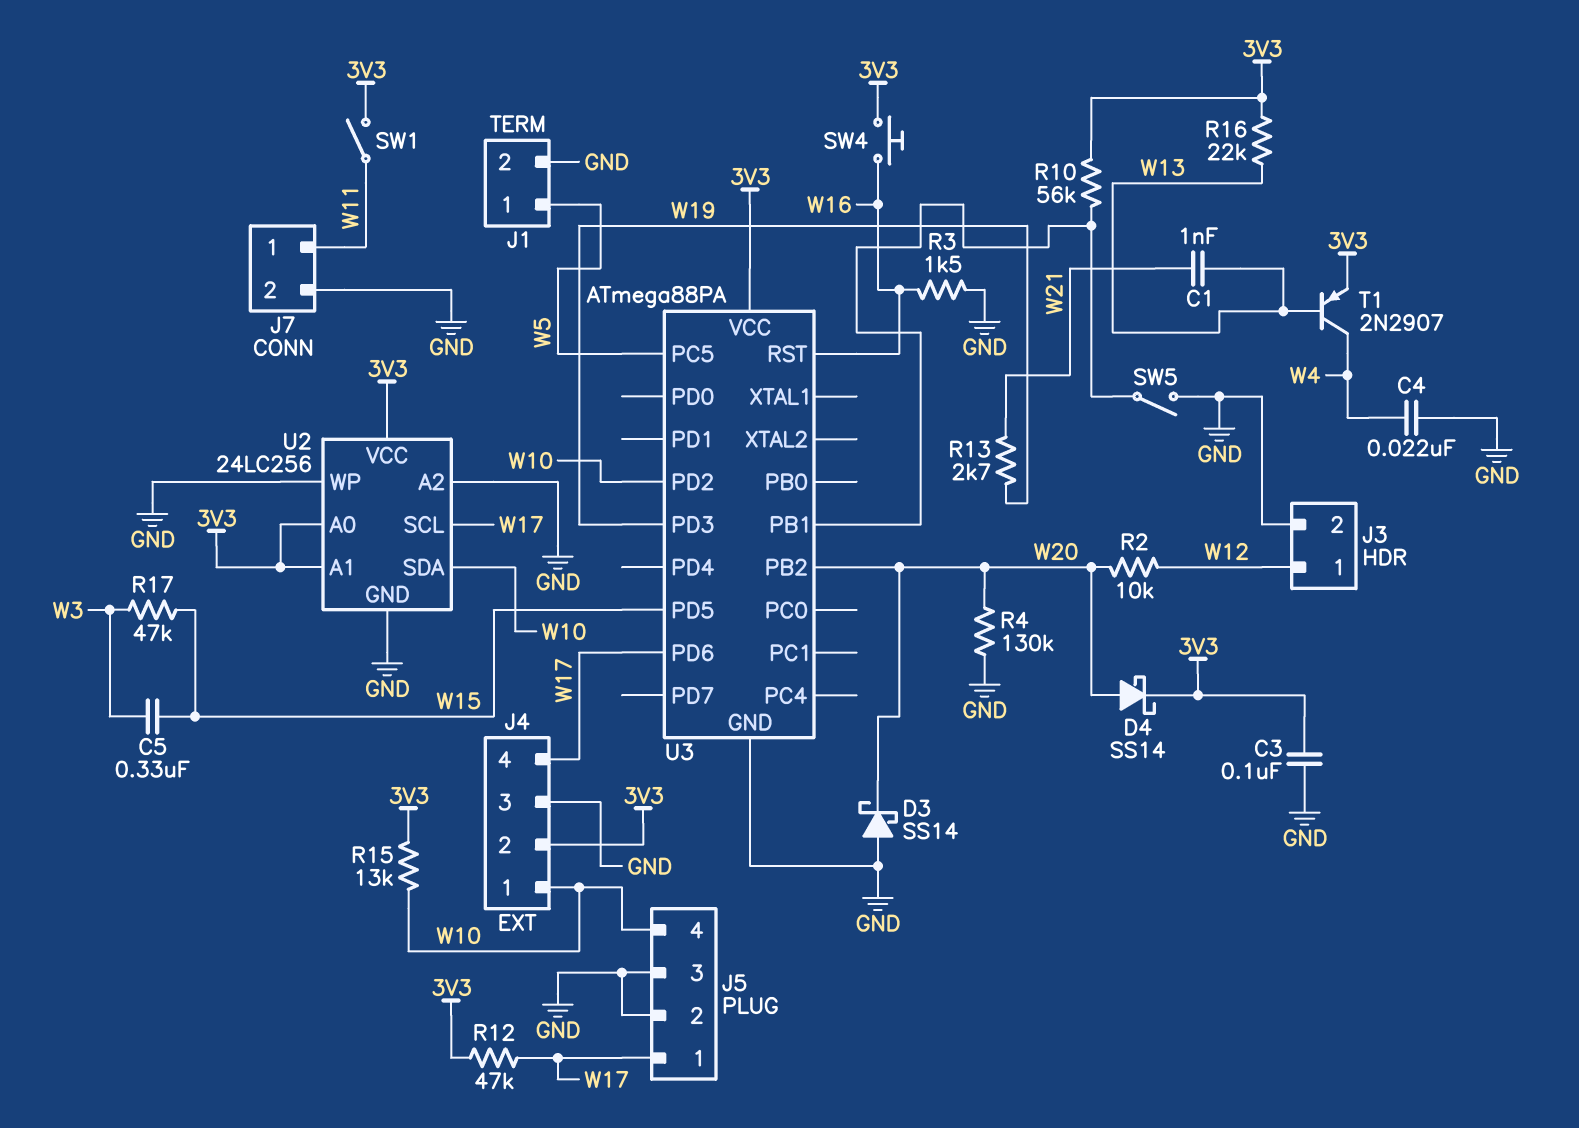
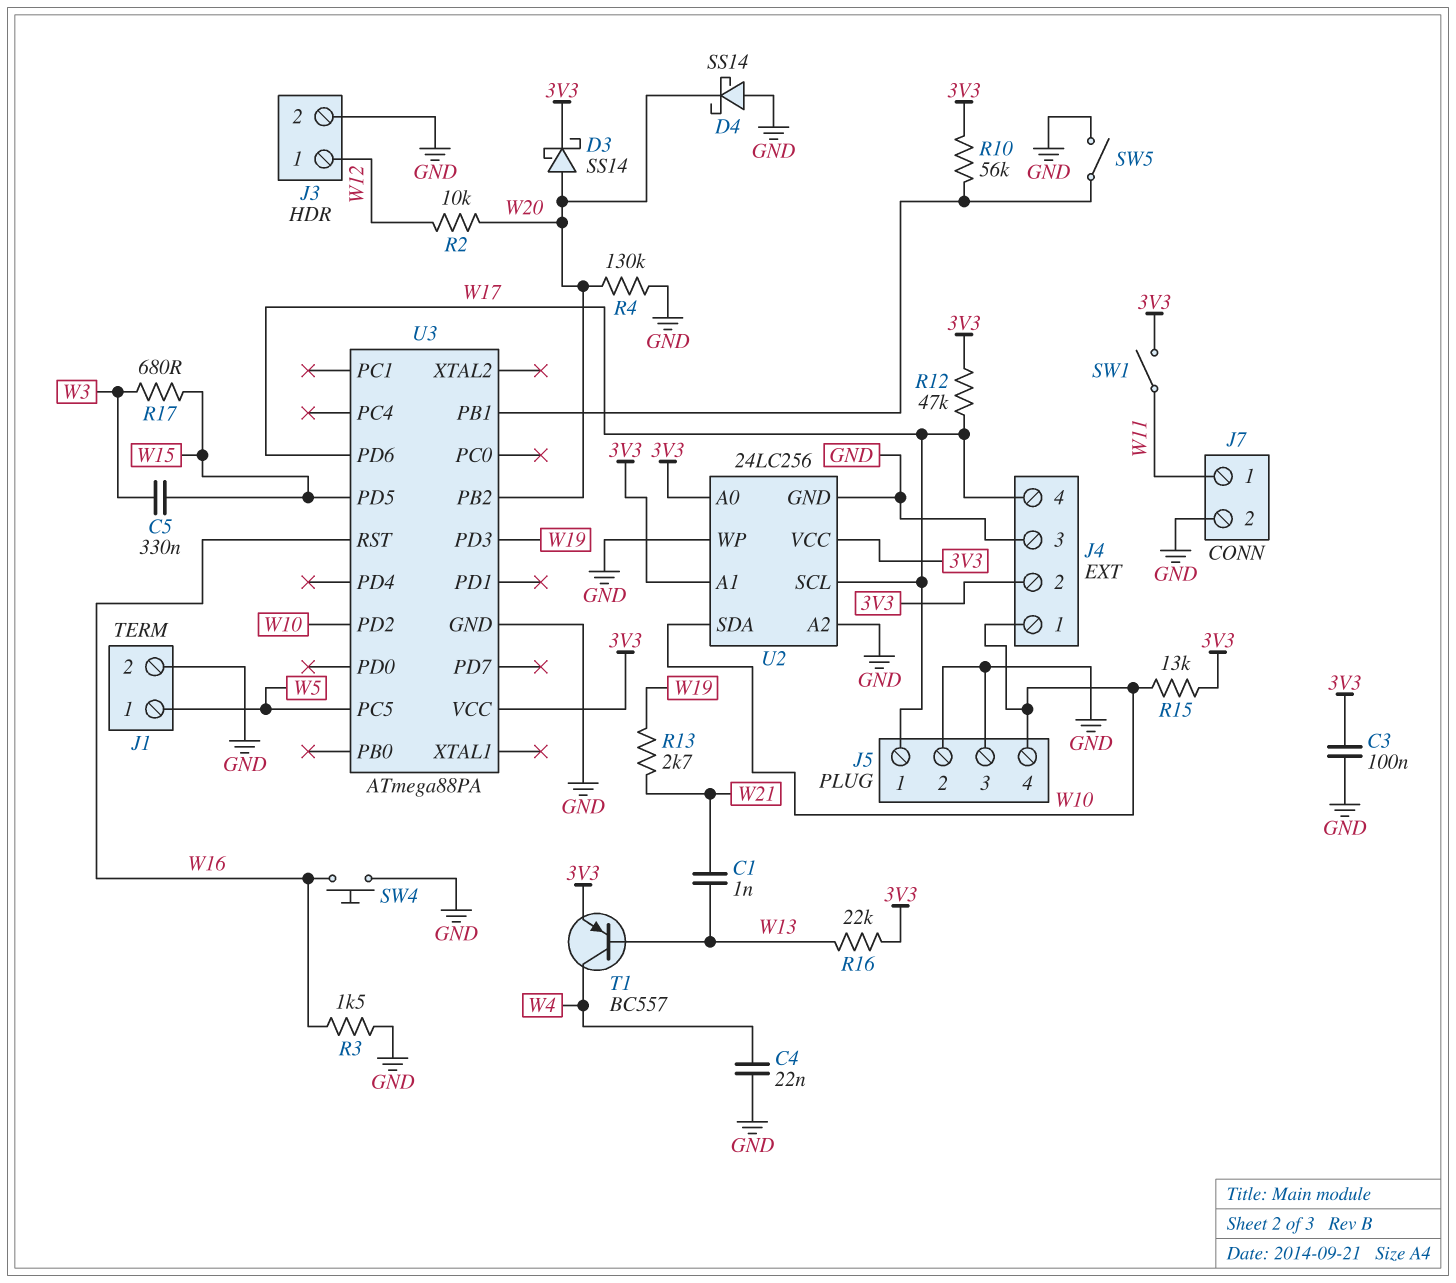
D3: schottky SS14 (A GND, K W20) -> schottky SS14 (A W20, K 3V3)
D4: schottky SS14 (A W20, K 3V3) -> schottky SS14 (A GND, K W20)
R17: 47k (W3, W15) -> 680 (W3, W15)
SW4: button (3V3, W16) -> button (GND, W16)
T1: PNP 2N2907 (B W13, C W4, E 3V3) -> PNP BC557 (B W13, C W4, E 3V3)

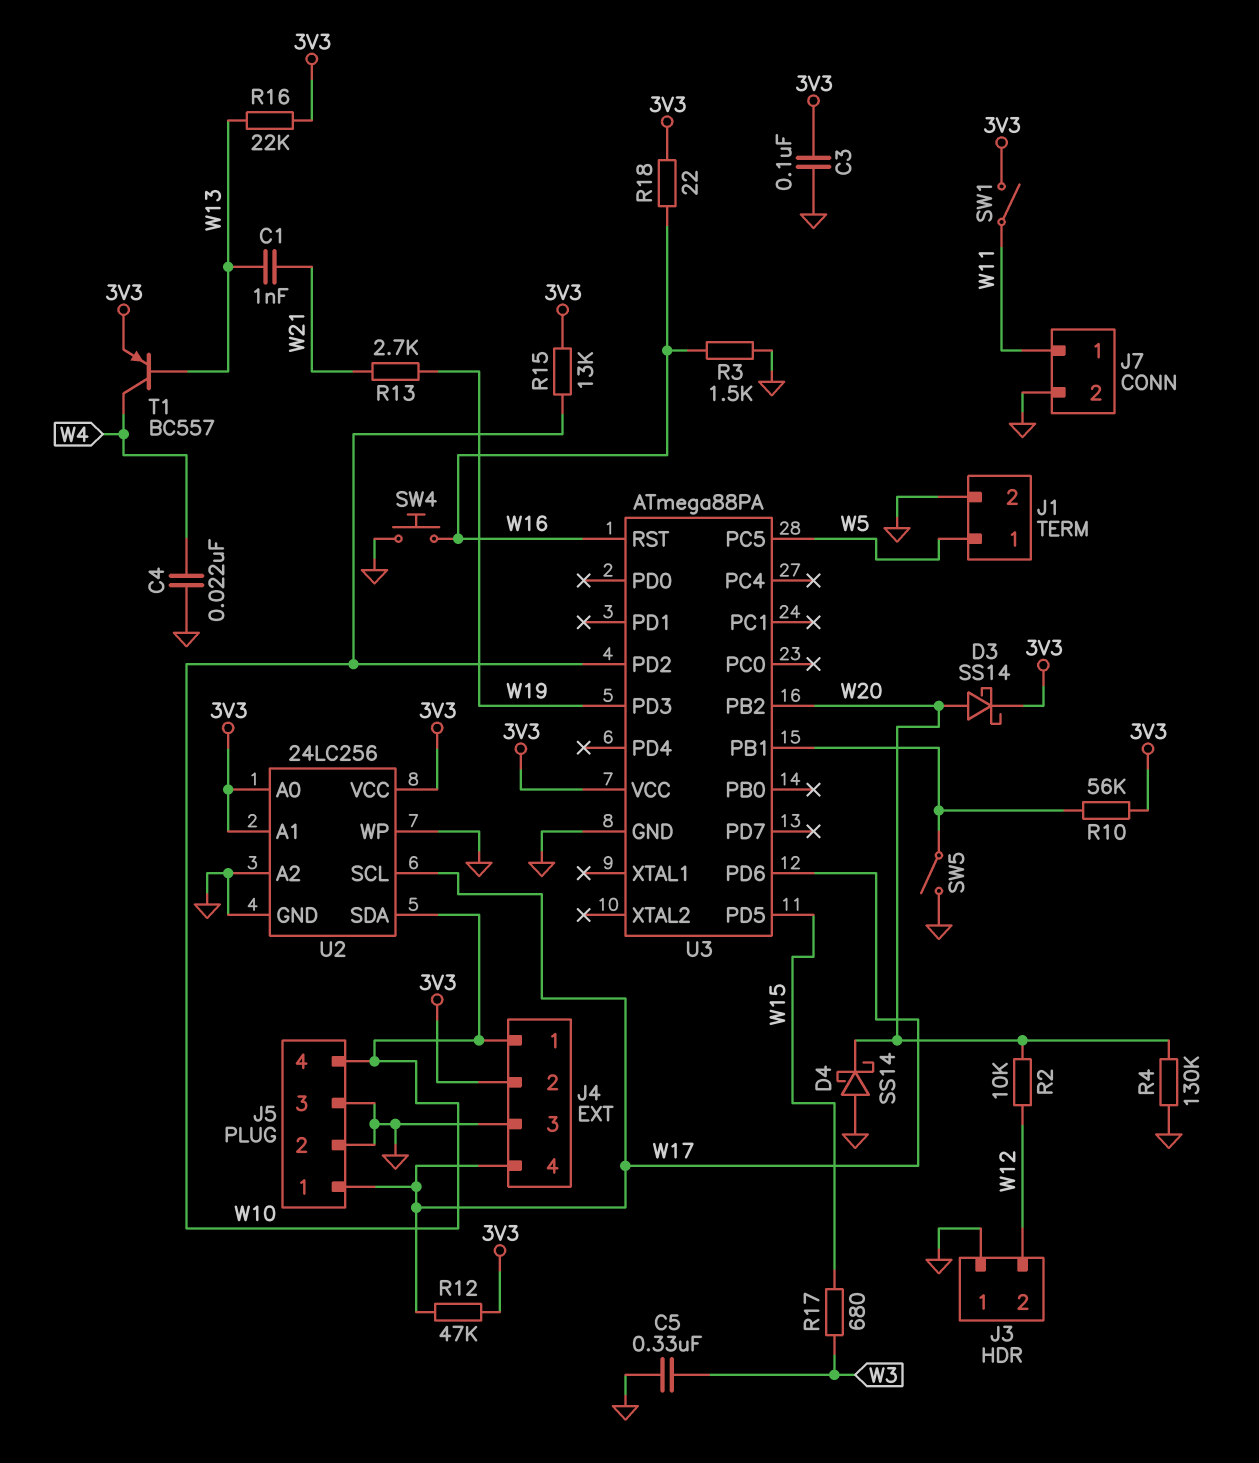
C5: 330nF (W3, W15) -> 330nF (GND, W3)
J3 pin 1: W12 -> GND
J3 pin 2: GND -> W12
R18: none -> 22 (3V3, W16)

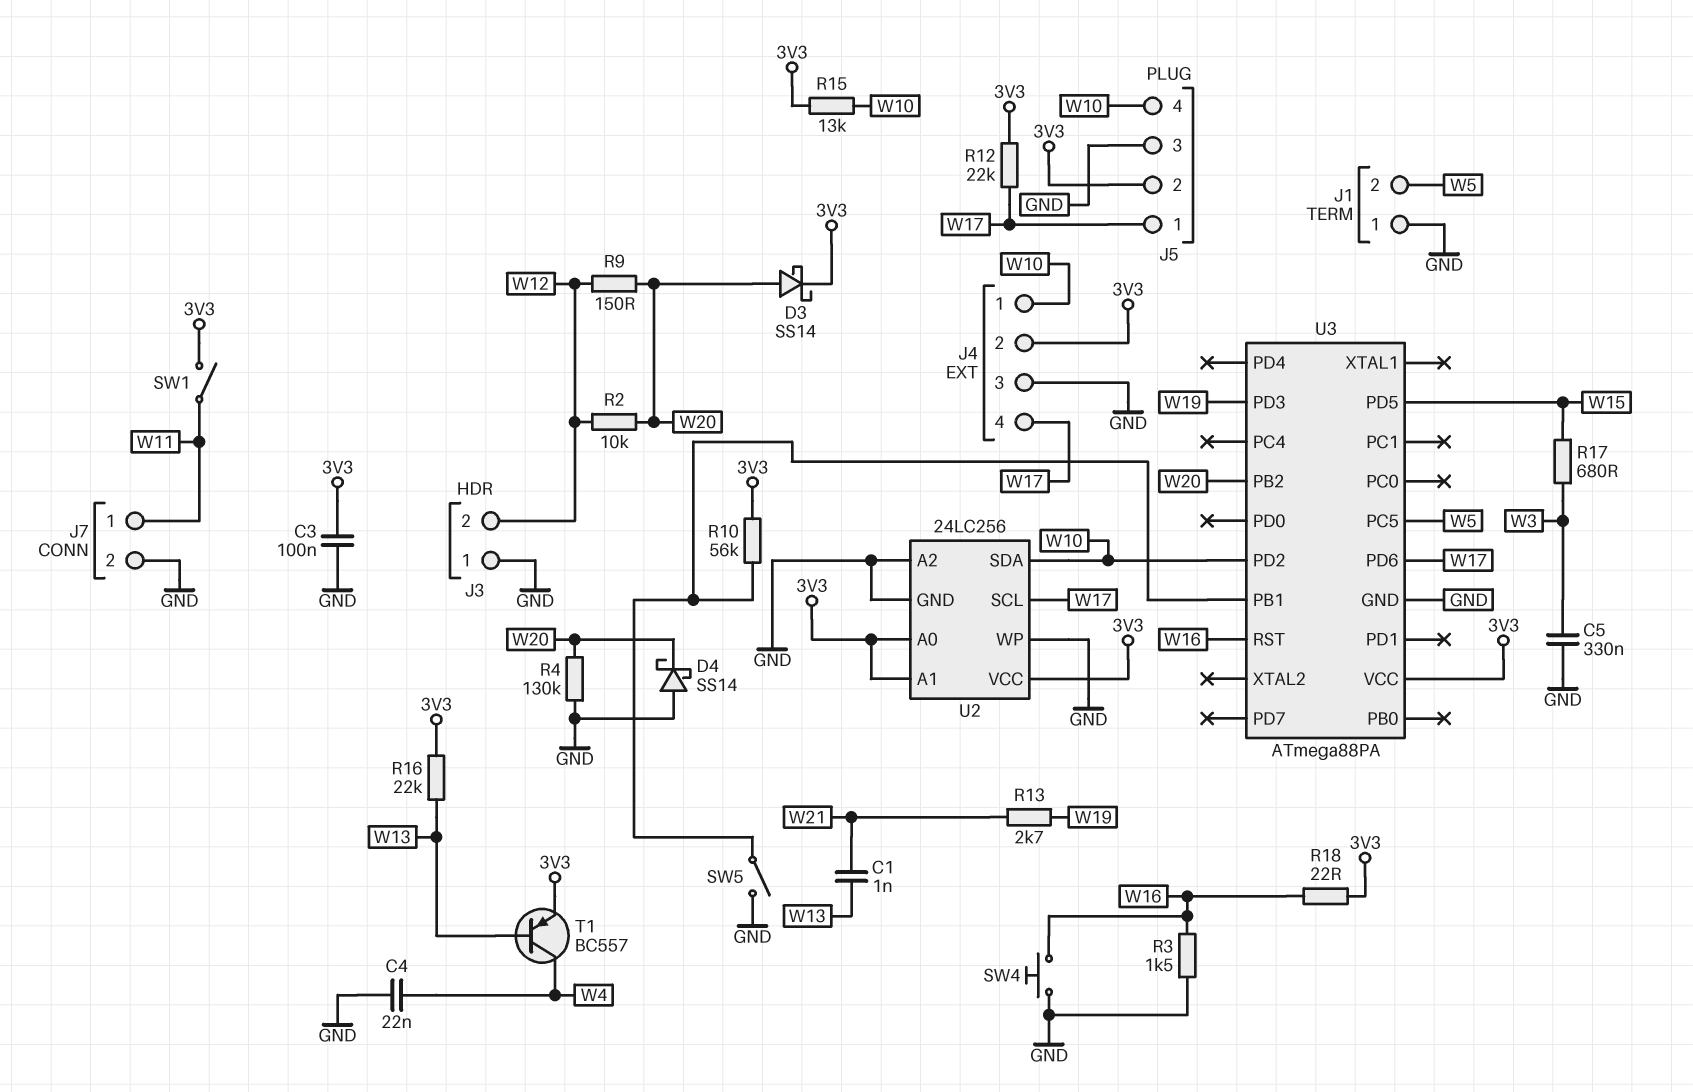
J1 pin 1: W5 -> GND
J1 pin 2: GND -> W5
J5 pin 2: GND -> 3V3
R9: none -> 150 (W12, W20)
R12: 47k (3V3, W17) -> 22k (3V3, W17)

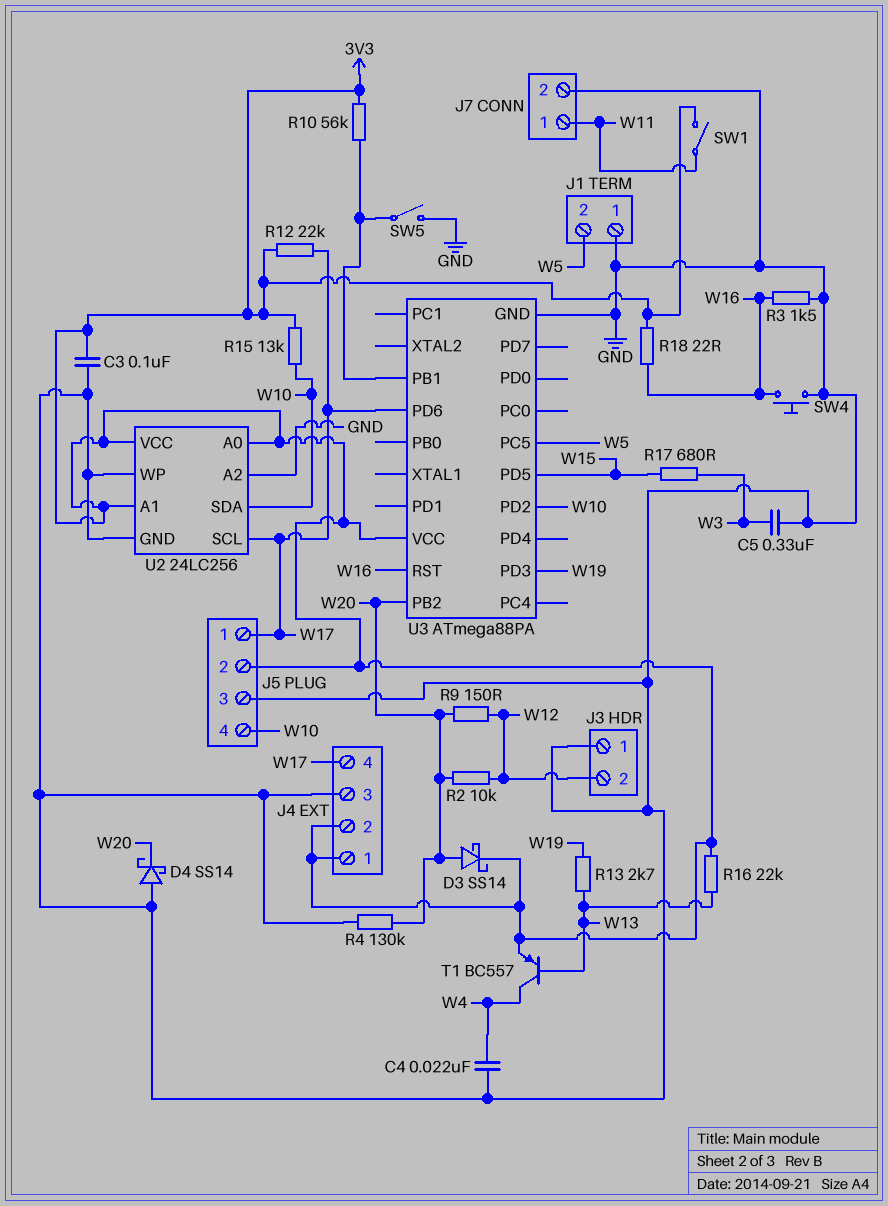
C1: 1nF (W13, W21) -> none
J4 pin 1: W10 -> 3V3
R13: 2.7k (W19, W21) -> 2.7k (W13, W19)

